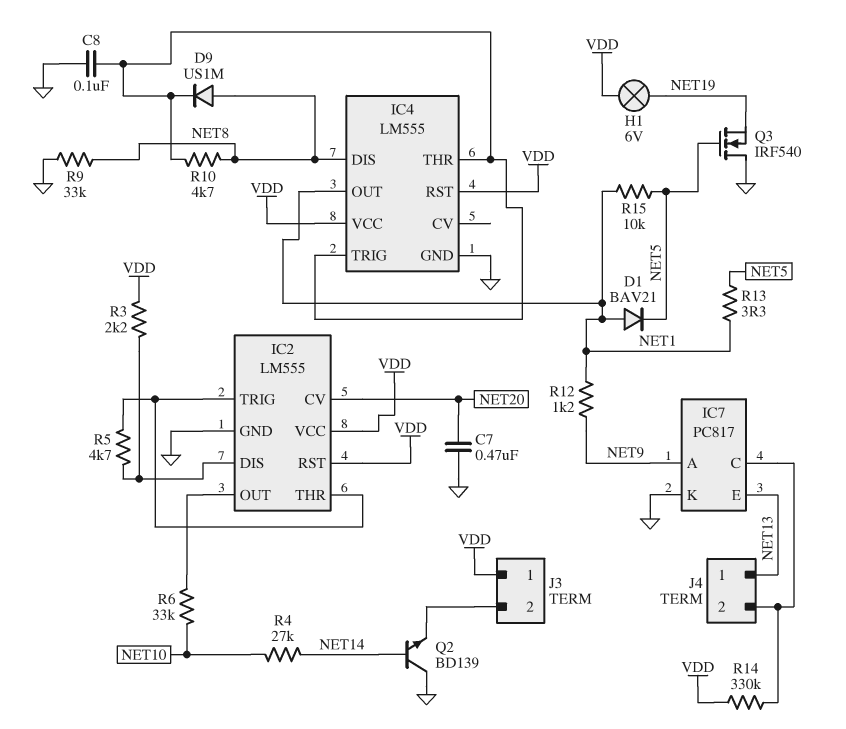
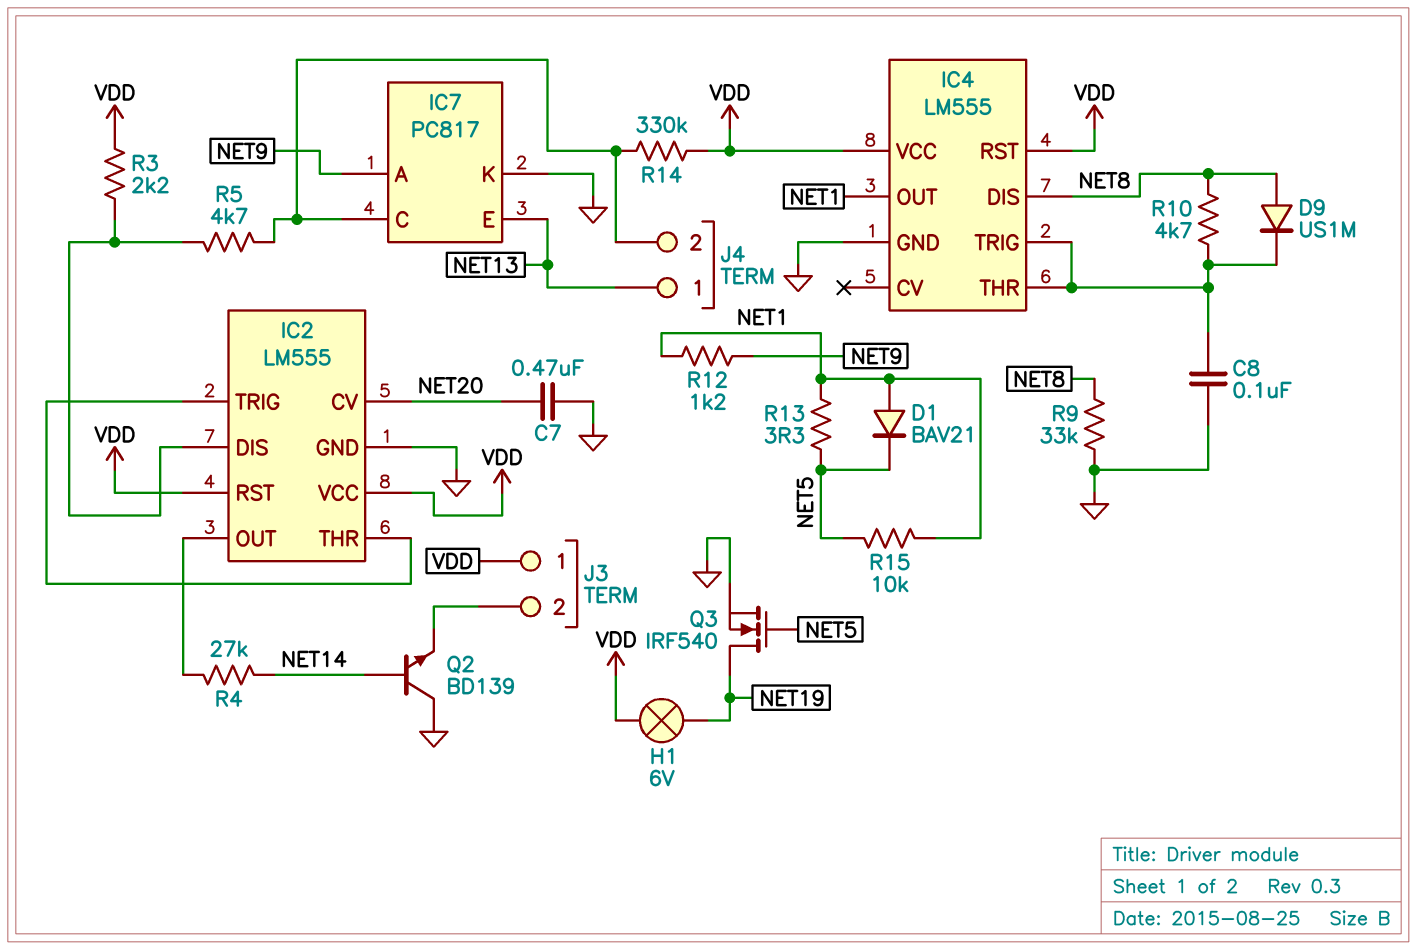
Q3: NMOS IRF540 (G NET5, D GND, S NET19) -> NMOS IRF540 (G NET5, D NET19, S GND)
R4: 27k (NET10, NET14) -> 27k (IC2/OUT, NET14)
R5: 4.7k (IC2/DIS, IC2/THR) -> 4.7k (IC2/DIS, IC7/C)
R6: 33k (IC2/OUT, NET10) -> none

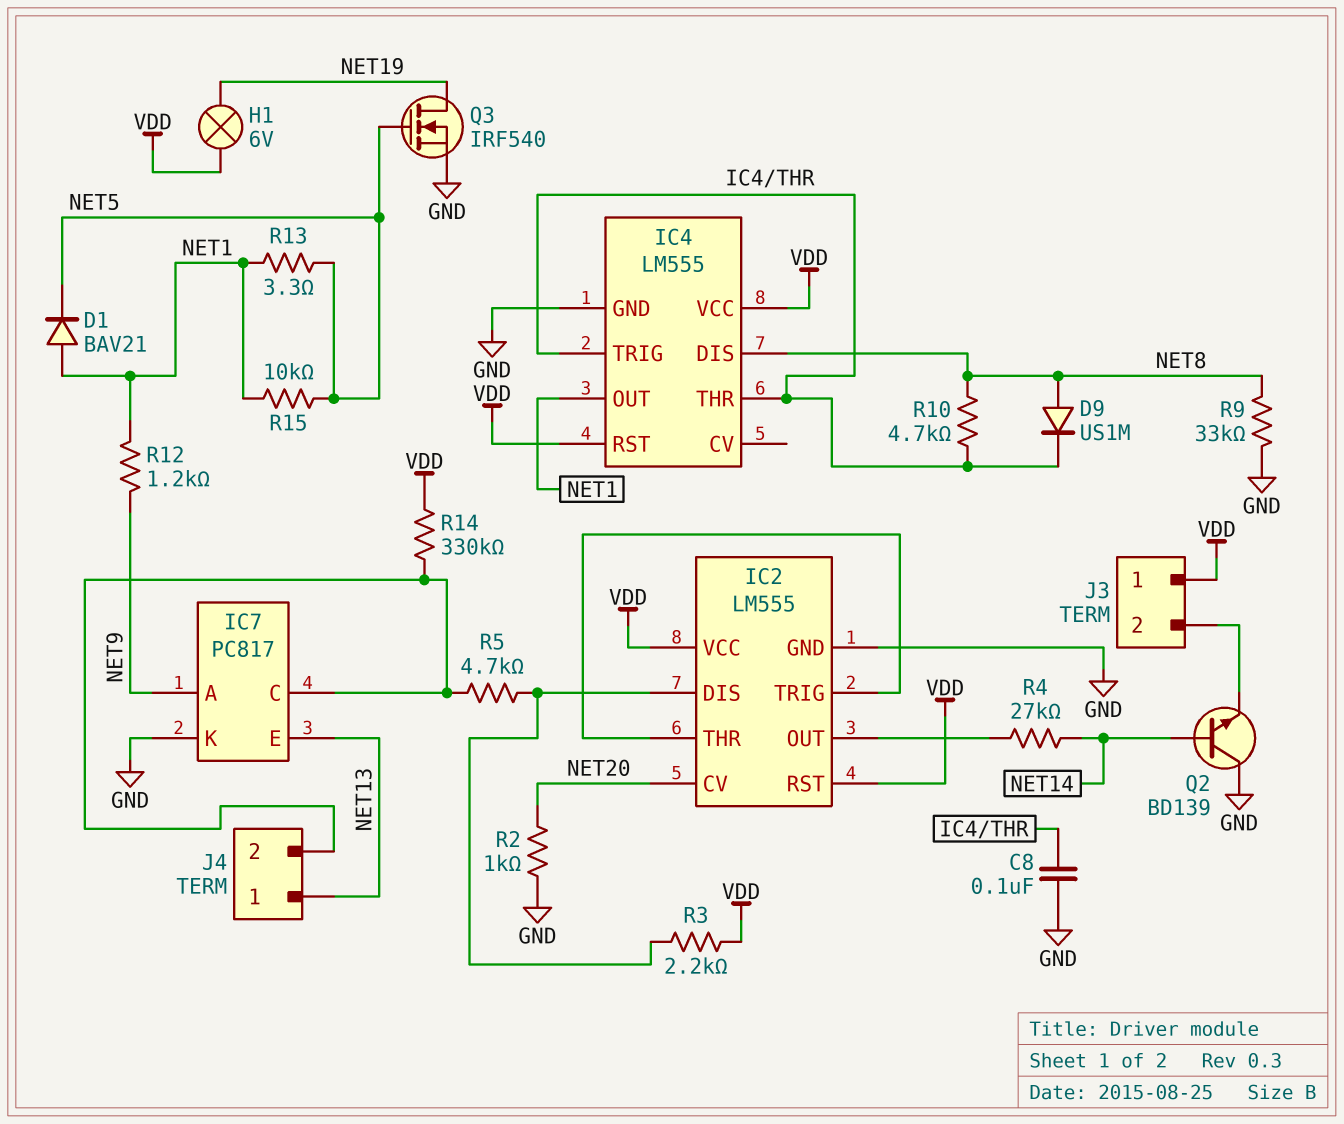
C7: 470nF (GND, NET20) -> none
R2: none -> 1k (GND, NET20)

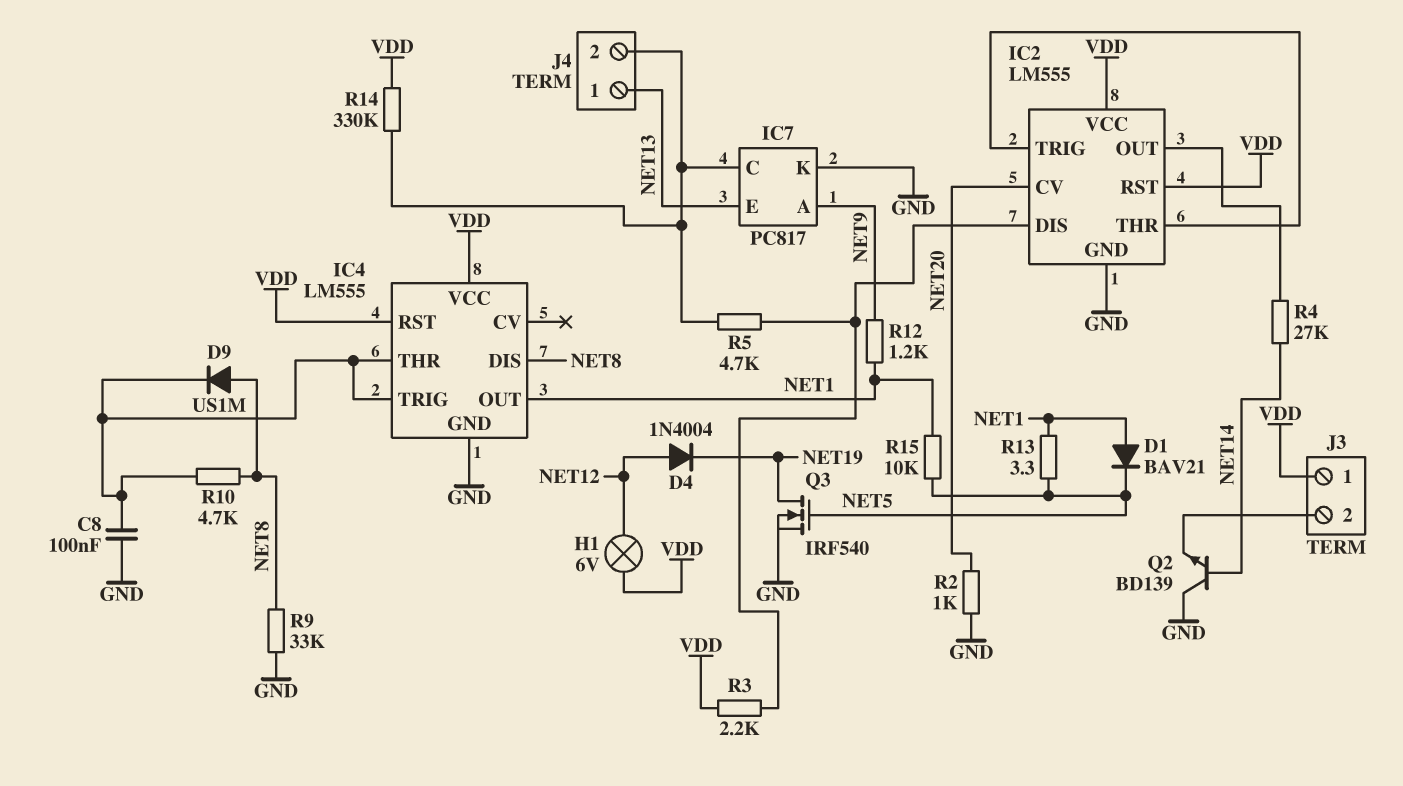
D4: none -> diode 1N4004 (A NET12, K NET19)
H1: lamp 6V (NET19, VDD) -> lamp 6V (NET12, VDD)

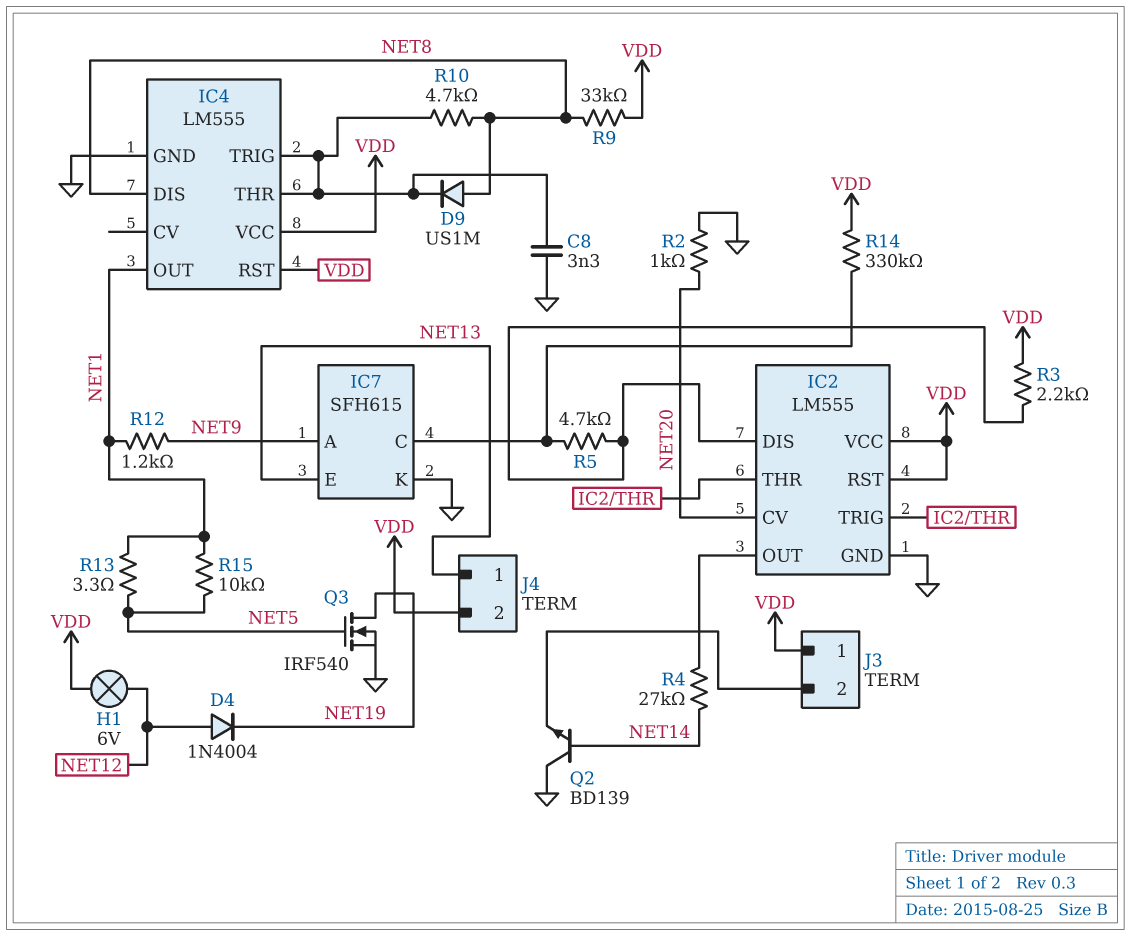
C8: 100nF (GND, IC4/THR) -> 3.3nF (GND, IC4/THR)
D1: diode BAV21 (A NET1, K NET5) -> none
IC7: PC817 -> SFH615
J4 pin 2: IC7/C -> VDD
R9: 33k (GND, NET8) -> 33k (NET8, VDD)

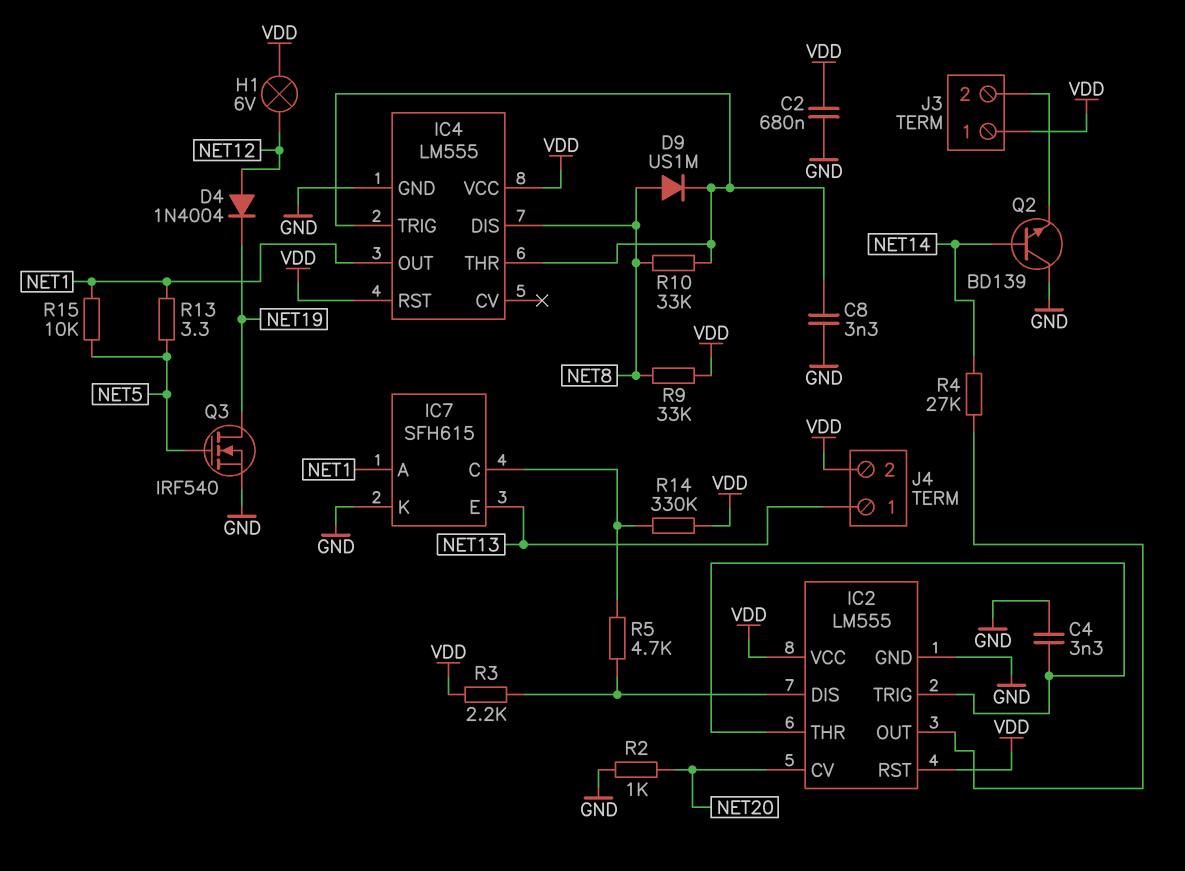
C2: none -> 680nF (GND, VDD)
C4: none -> 3.3nF (GND, IC2/THR)
IC7 pin A: NET9 -> NET1
R10: 4.7k (IC4/THR, NET8) -> 33k (IC4/THR, NET8)
R12: 1.2k (NET1, NET9) -> none

